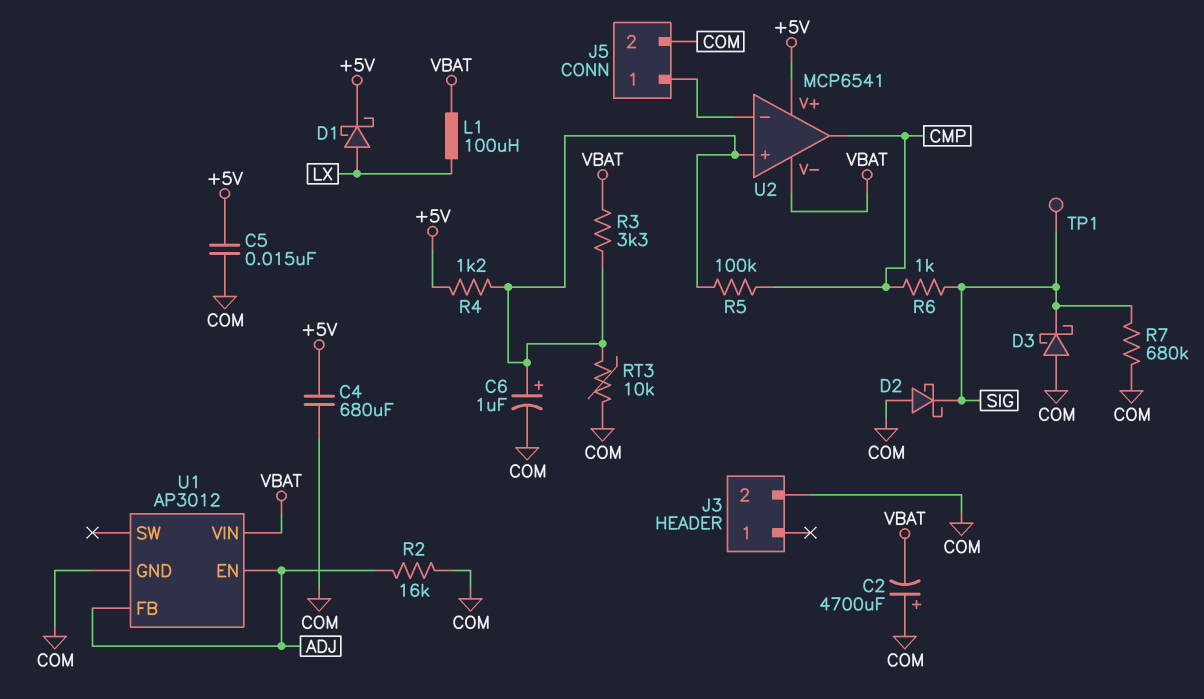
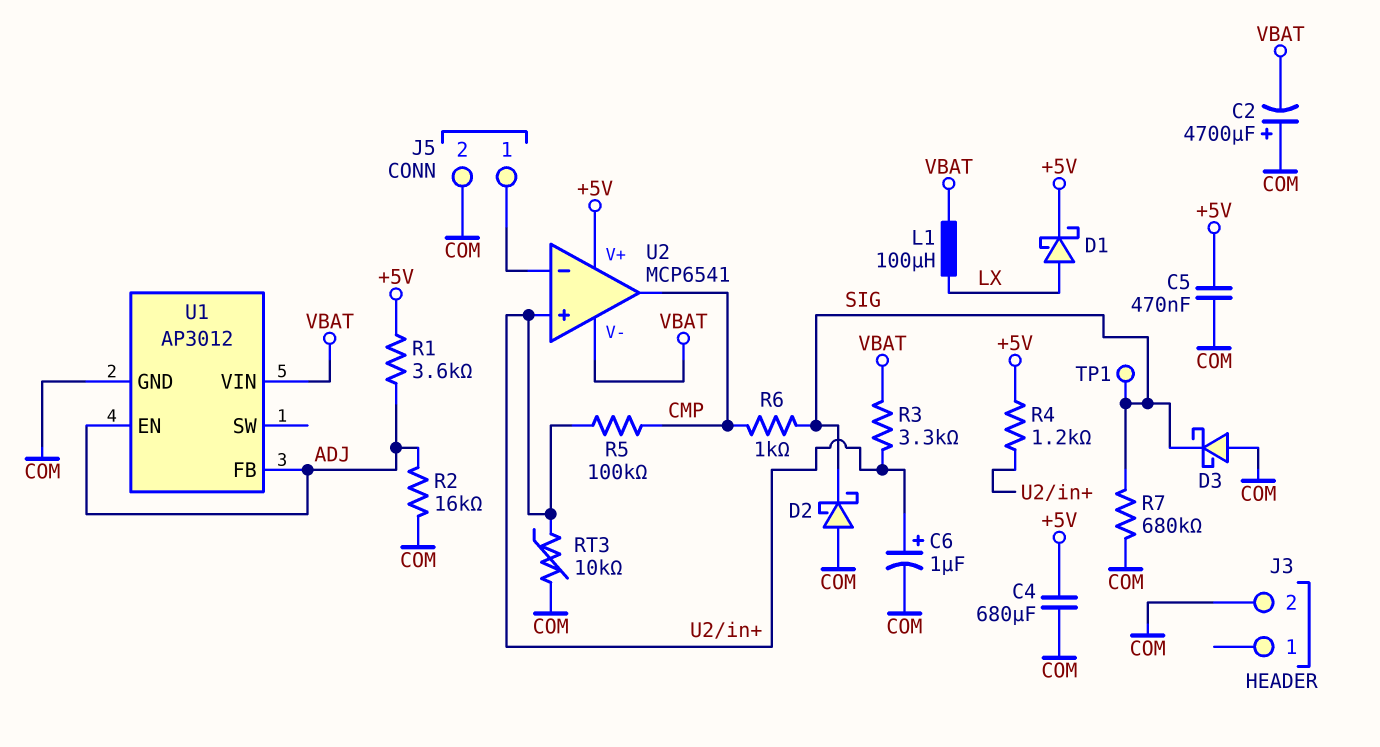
C5: 15nF (+5V, COM) -> 470nF (+5V, COM)
R1: none -> 3.6k (+5V, ADJ)

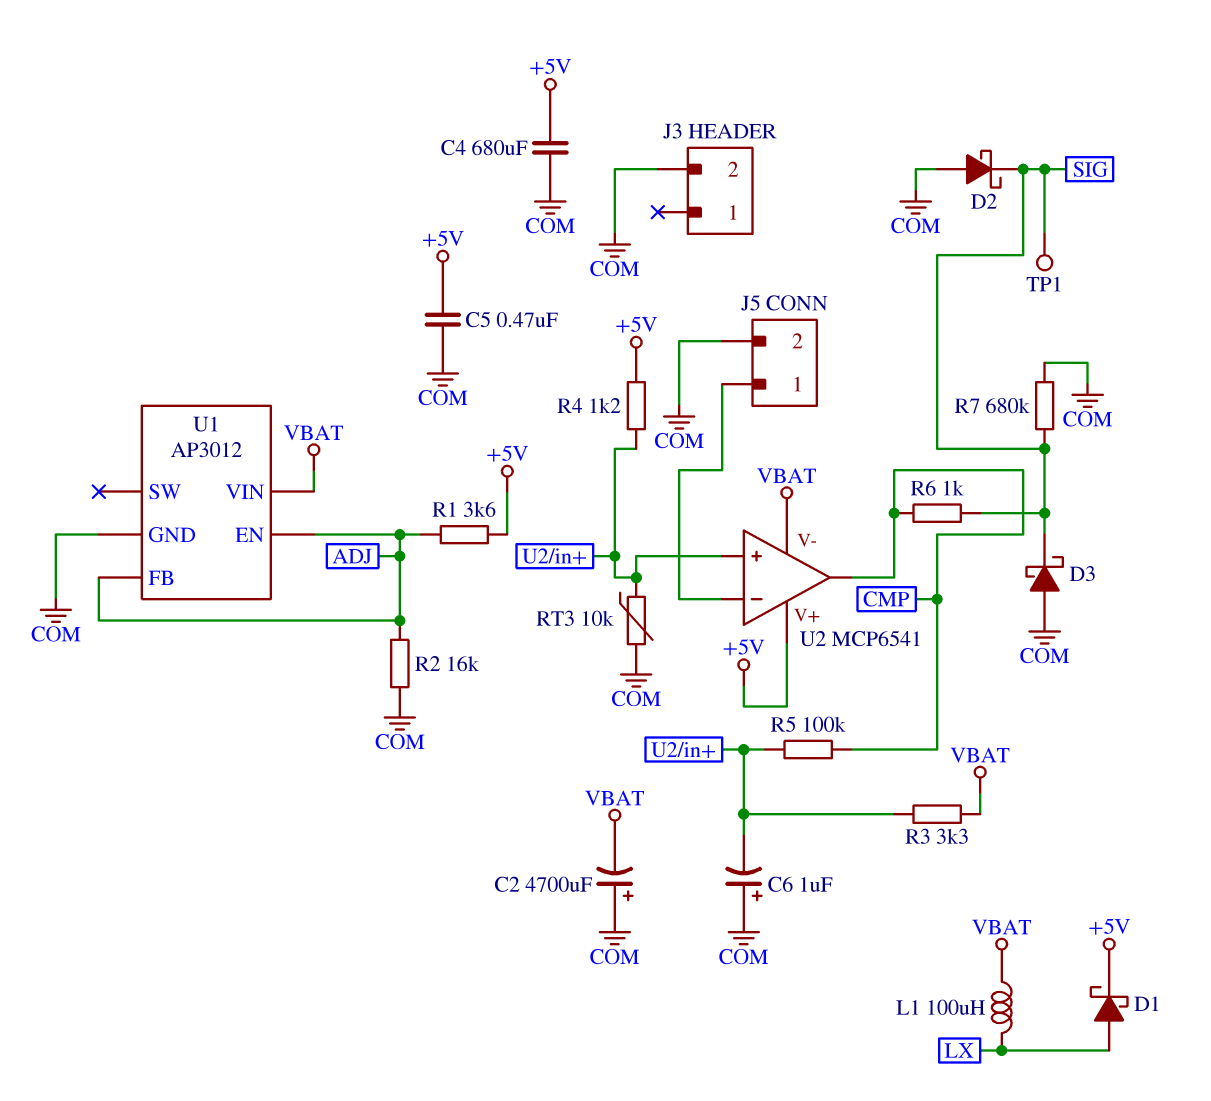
C6: 1uF (plus U2/in+, minus COM) -> 1uF (plus COM, minus U2/in+)

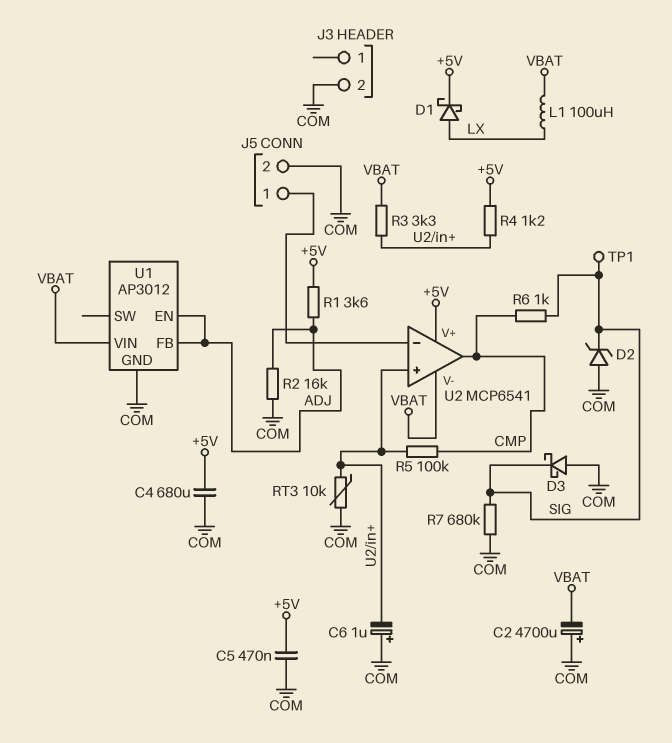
D2: schottky (A COM, K SIG) -> zener (A COM, K SIG)

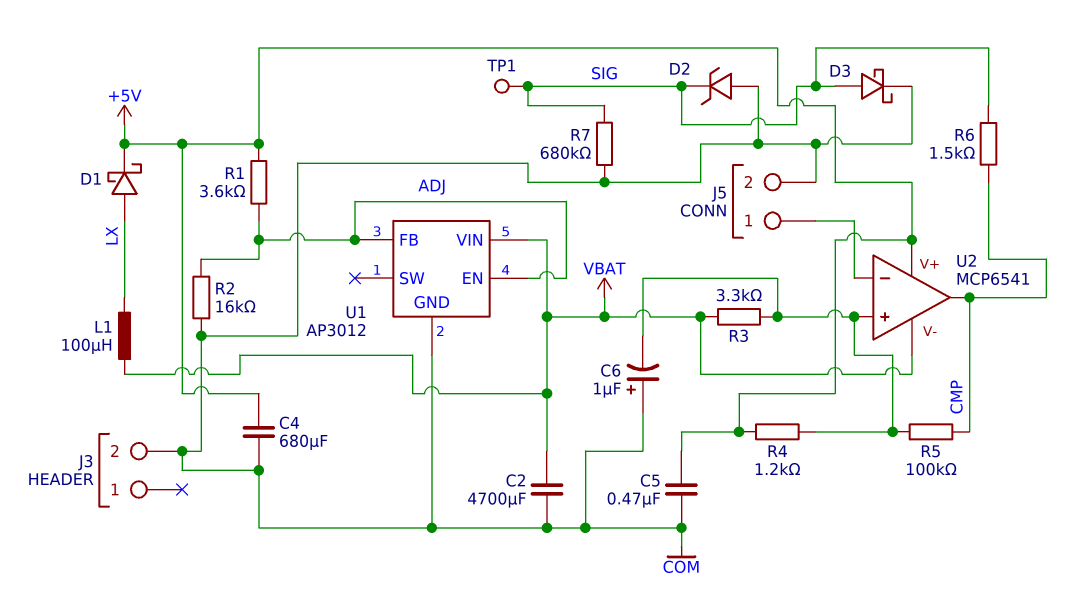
C2: 4700uF (plus COM, minus VBAT) -> 4700uF (COM, VBAT)
D3: schottky (A COM, K SIG) -> schottky (A SIG, K COM)
R6: 1k (CMP, SIG) -> 1.5k (CMP, SIG)
RT3: 10k (COM, U2/in+) -> none

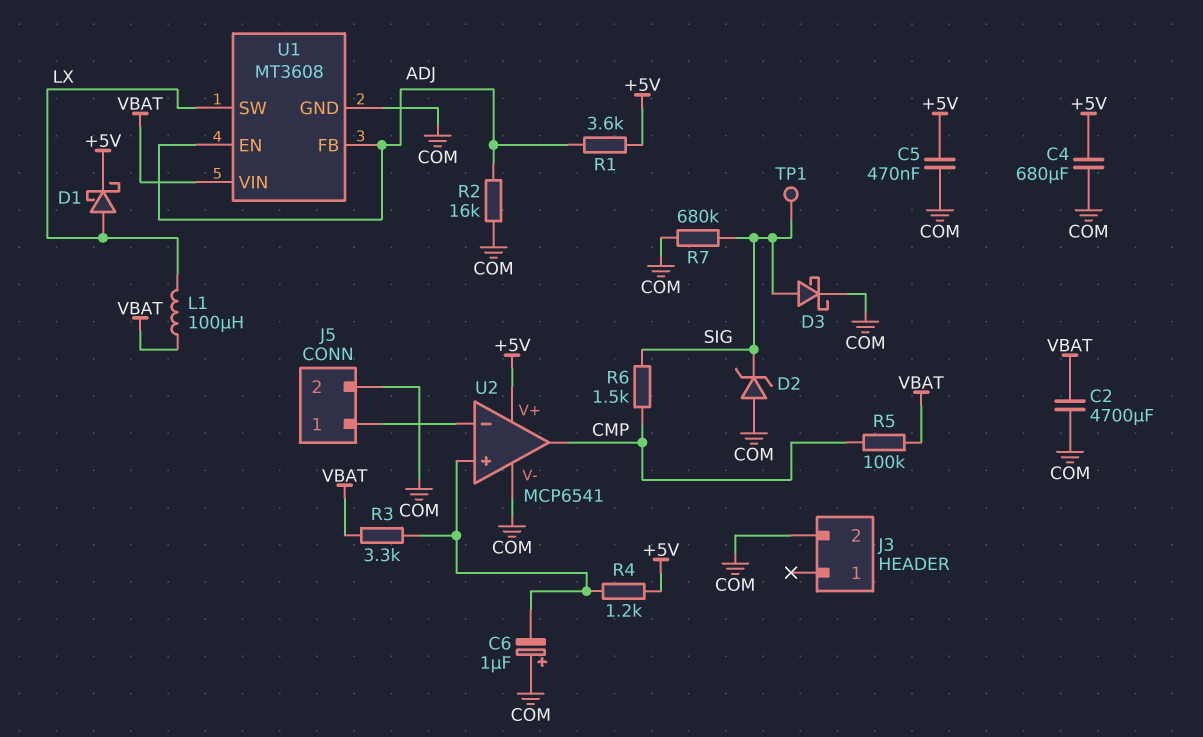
R5: 100k (CMP, U2/in+) -> 100k (CMP, VBAT)
U1: AP3012 -> MT3608
U1 pin SW: none -> LX
U2 pin V-: VBAT -> COM

